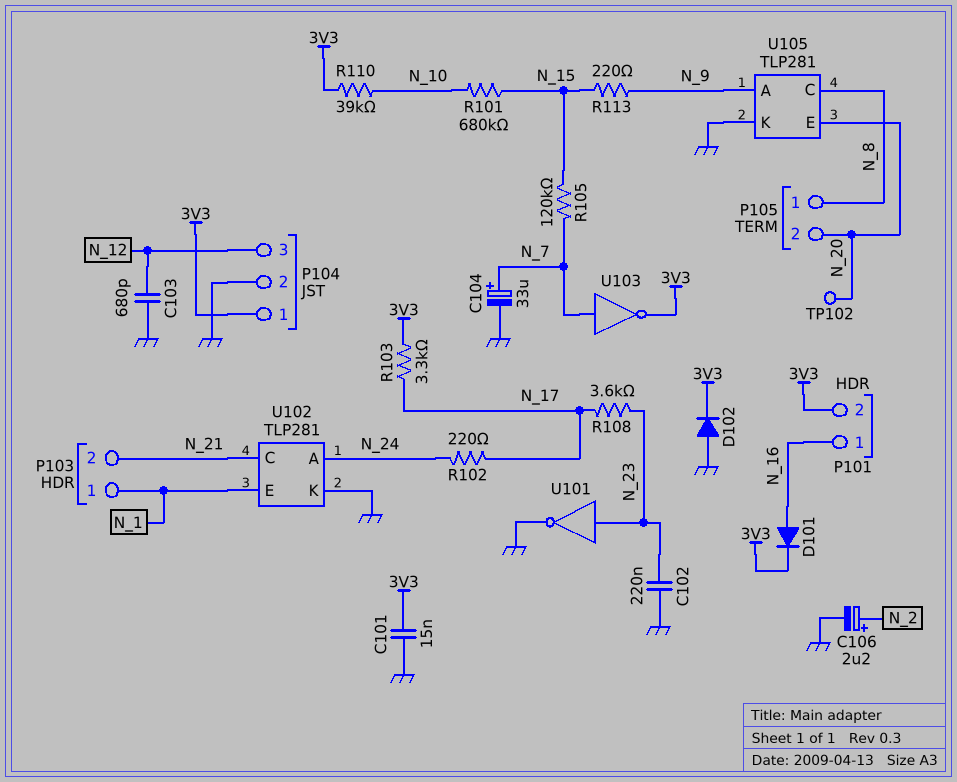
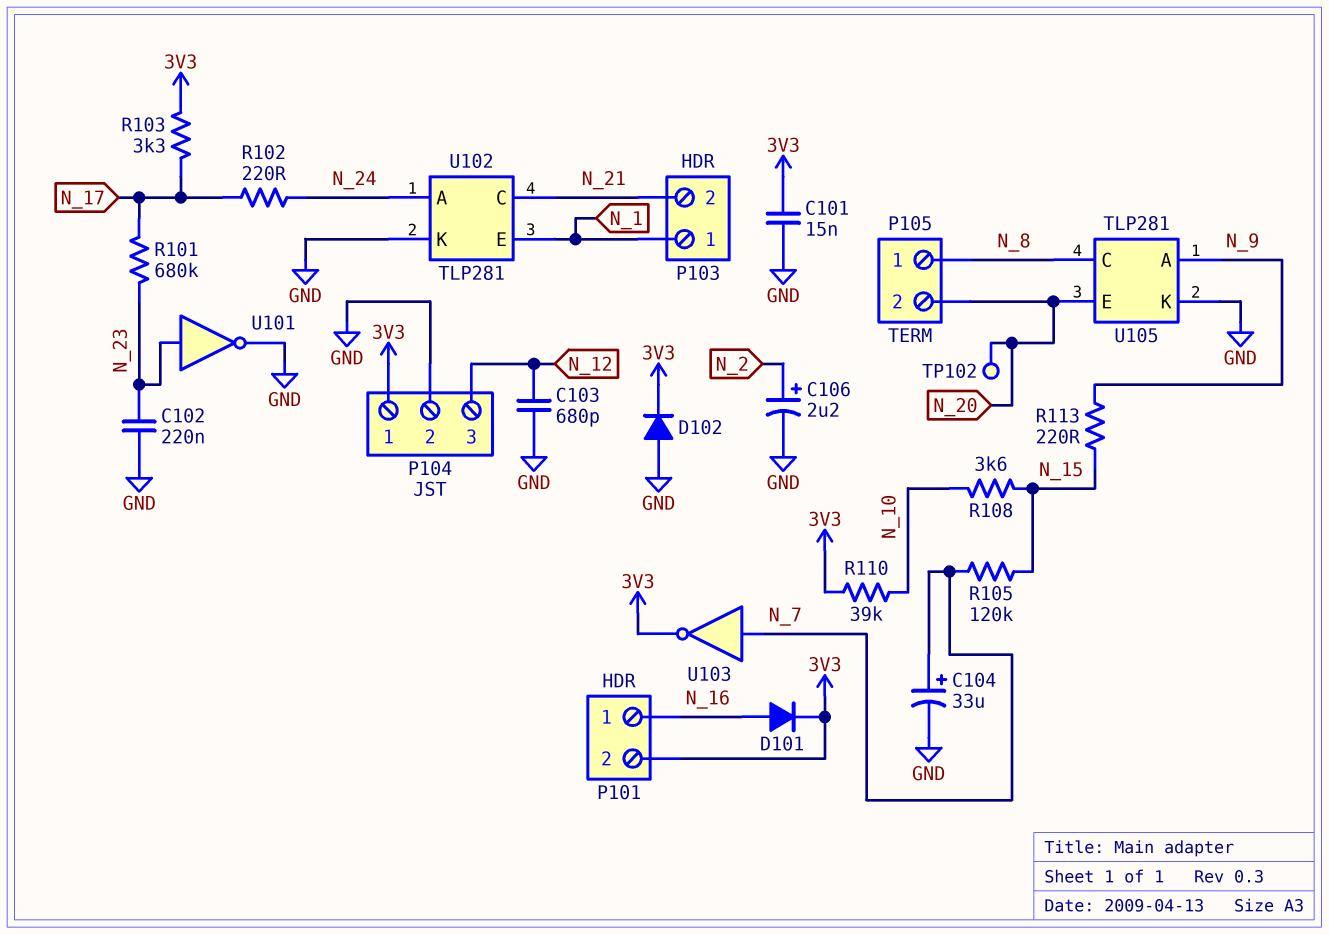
R101: 680k (N_10, N_15) -> 680k (N_17, N_23)
R108: 3.6k (N_17, N_23) -> 3.6k (N_10, N_15)

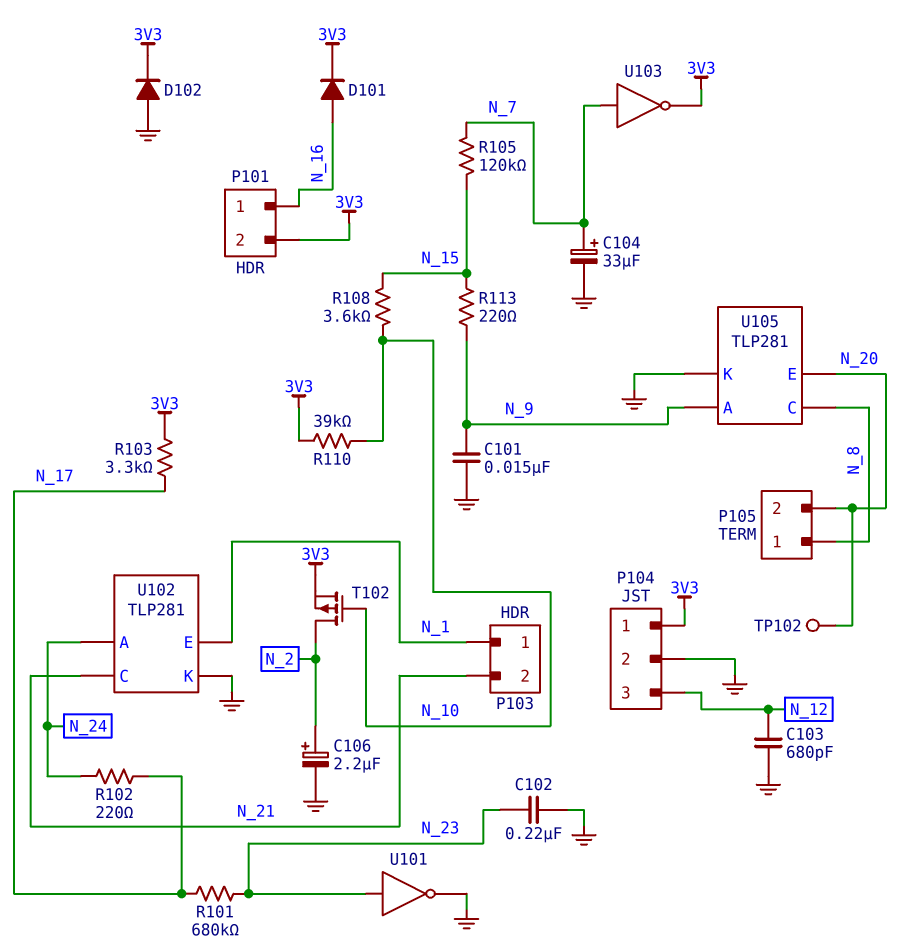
C101: 15nF (3V3, GND) -> 15nF (GND, N_9)
T102: none -> PMOS (G N_10, D N_2, S 3V3)

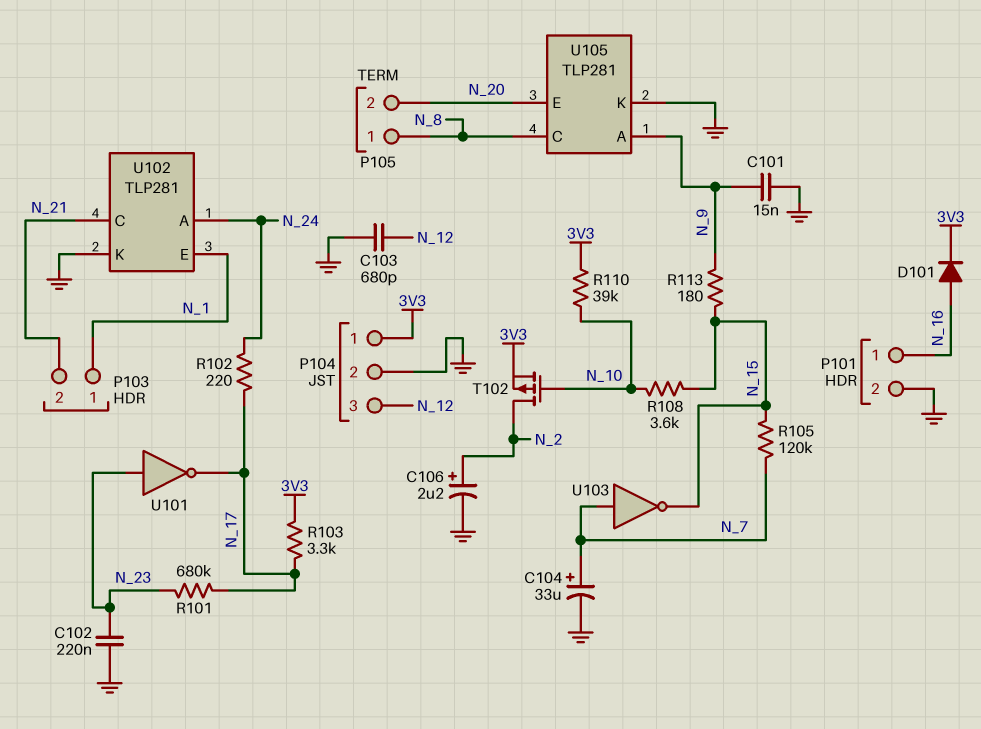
D102: diode (A GND, K 3V3) -> none
P101 pin 2: 3V3 -> GND
R113: 220 (N_9, N_15) -> 180 (N_9, N_15)
TP102: test point (N_20) -> none
U101: NOT (in N_23, out GND) -> NOT (in N_23, out N_17)
U103: NOT (in N_7, out 3V3) -> NOT (in N_7, out N_15)

